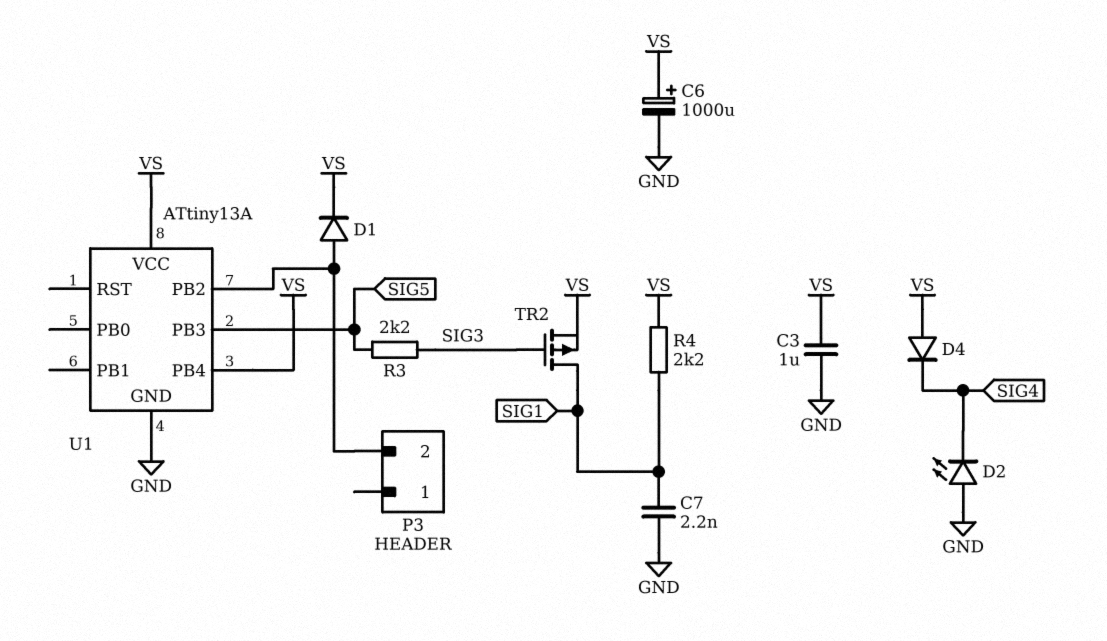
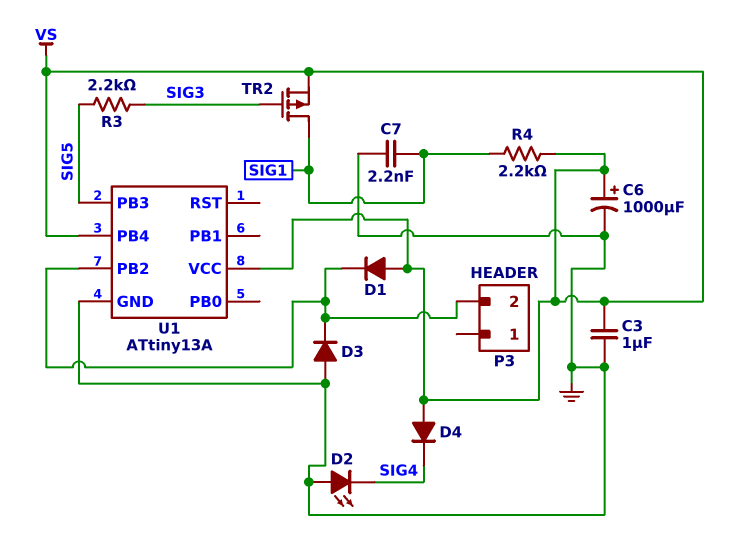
D1: diode (A P3/2, K VS) -> diode (A VS, K P3/2)
D3: none -> diode (A GND, K P3/2)

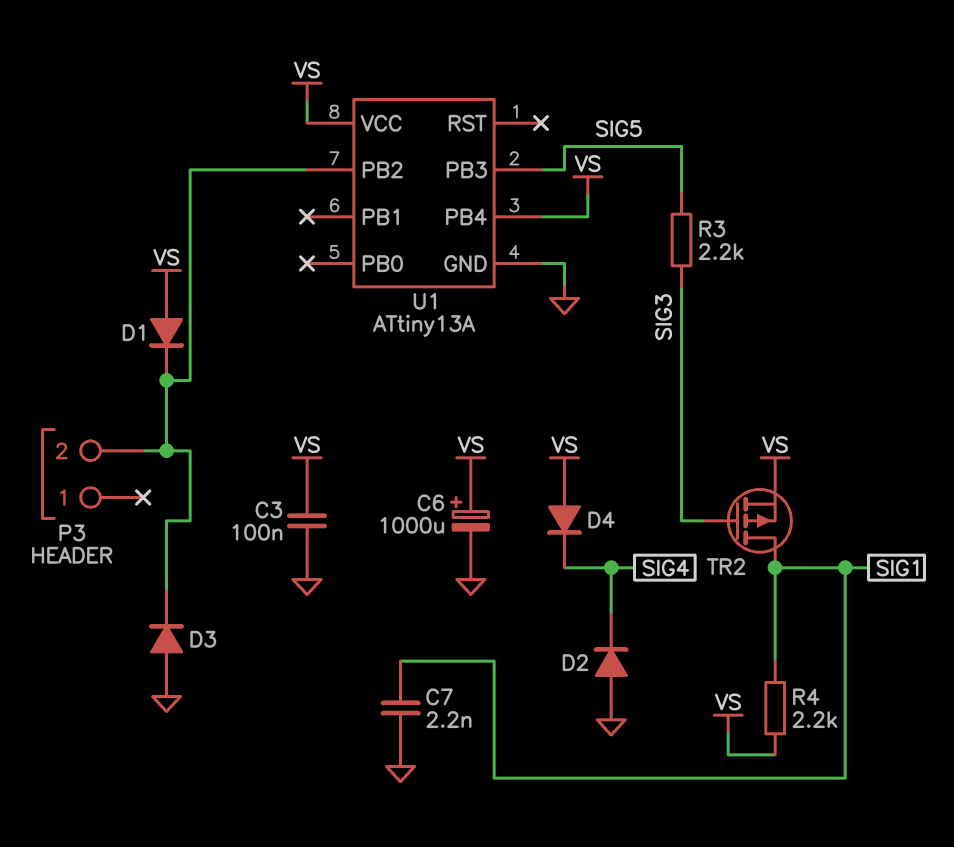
C3: 1uF (GND, VS) -> 100nF (GND, VS)
D2: LED (A GND, K SIG4) -> diode (A GND, K SIG4)

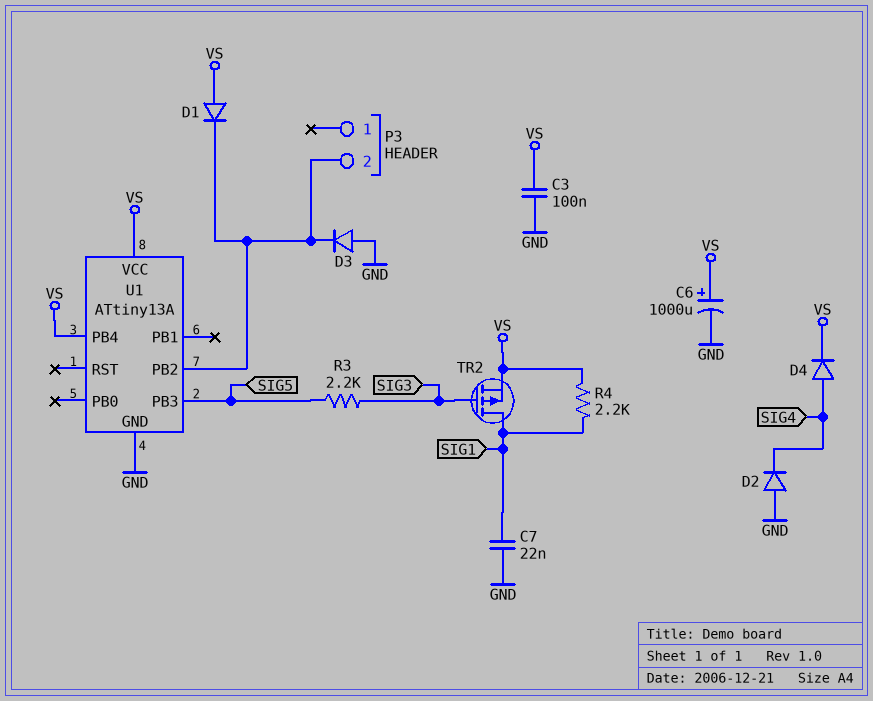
C7: 2.2nF (GND, SIG1) -> 22nF (GND, SIG1)
D4: diode (A VS, K SIG4) -> diode (A SIG4, K VS)

